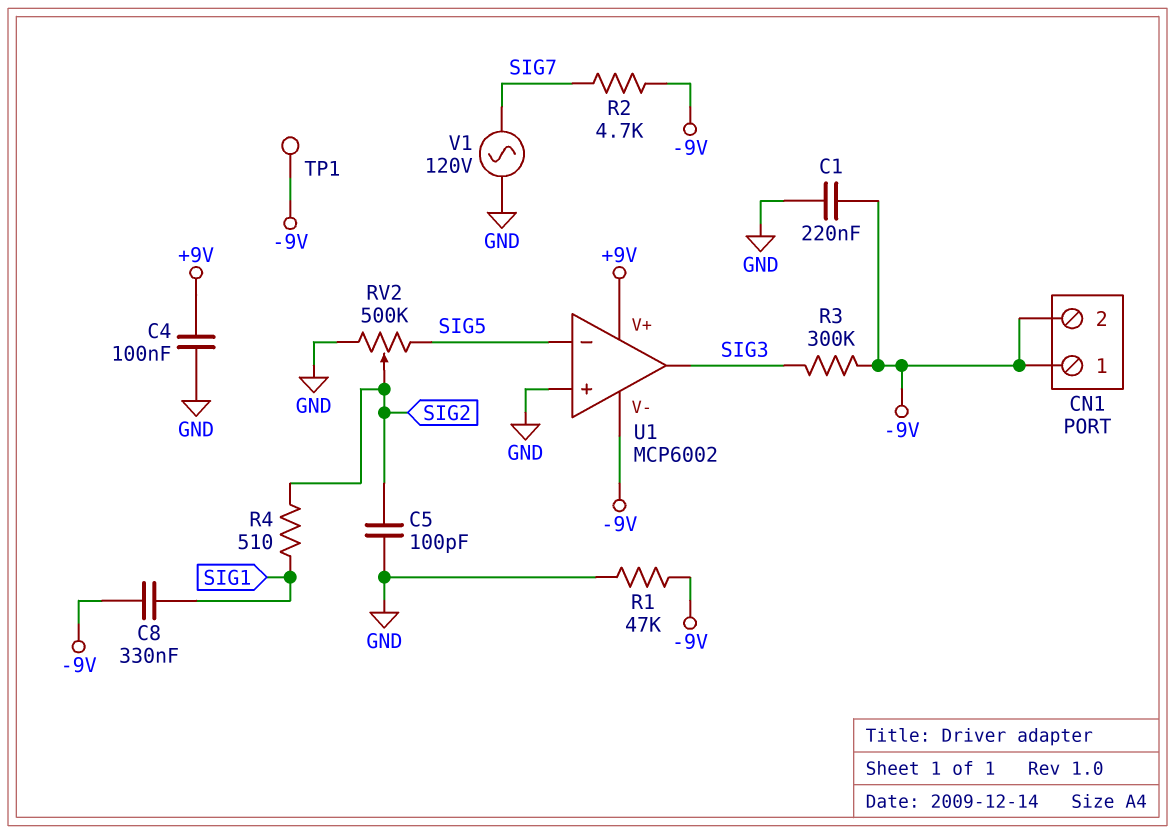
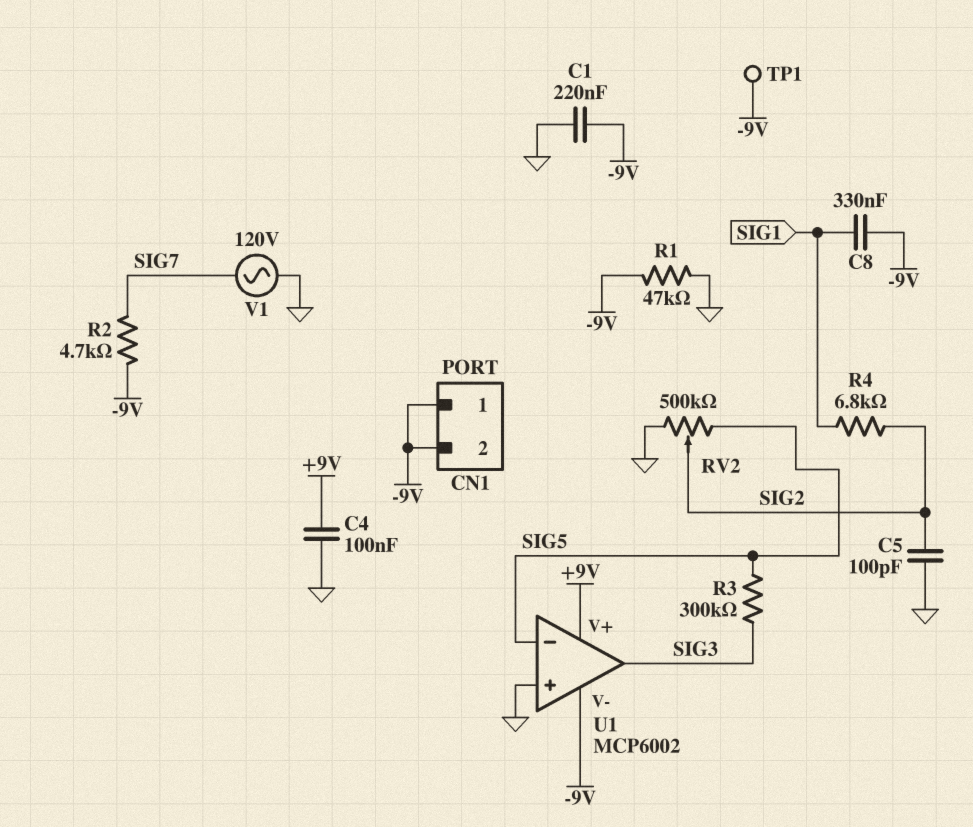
R3: 300k (-9V, SIG3) -> 300k (SIG3, SIG5)
R4: 510 (SIG1, SIG2) -> 6.8k (SIG1, SIG2)

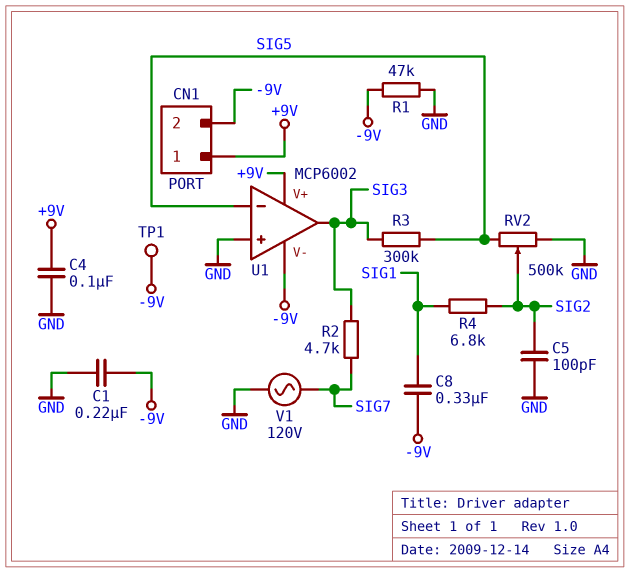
CN1 pin 1: -9V -> +9V
R2: 4.7k (-9V, SIG7) -> 4.7k (SIG3, SIG7)

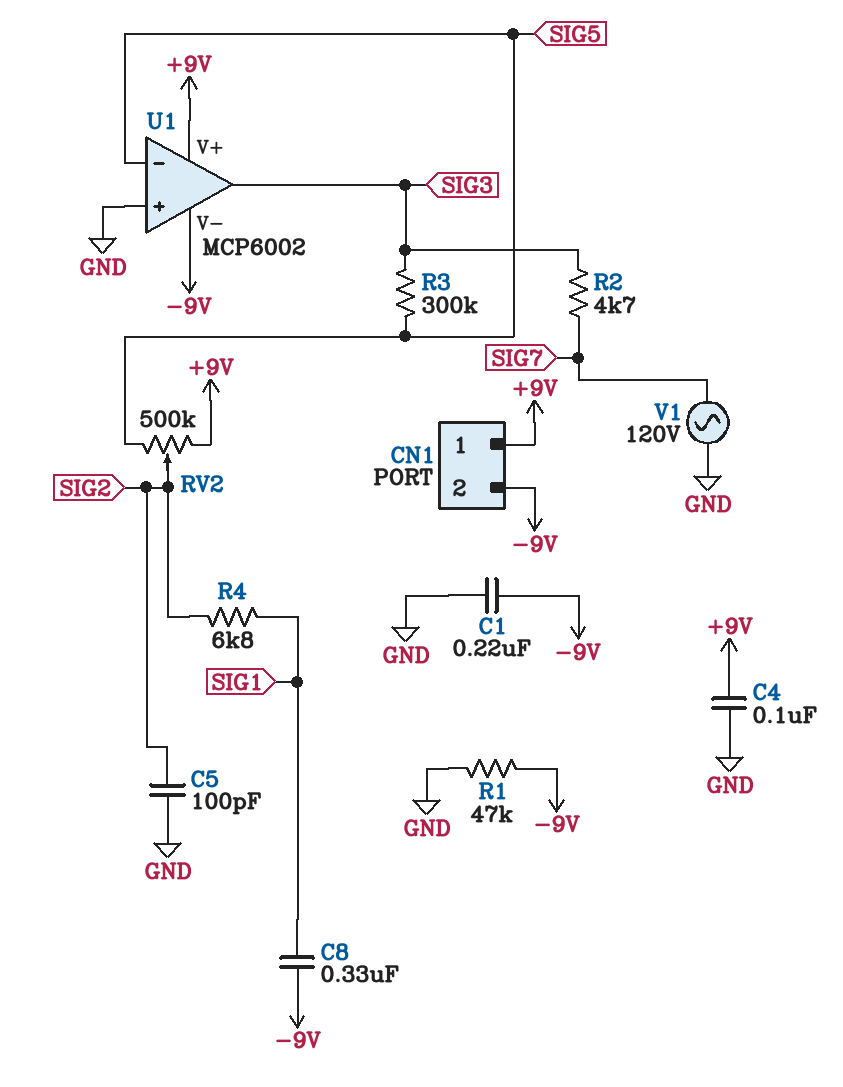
RV2: 500k (GND, SIG5, wiper SIG2) -> 500k (+9V, SIG5, wiper SIG2)
TP1: test point (-9V) -> none

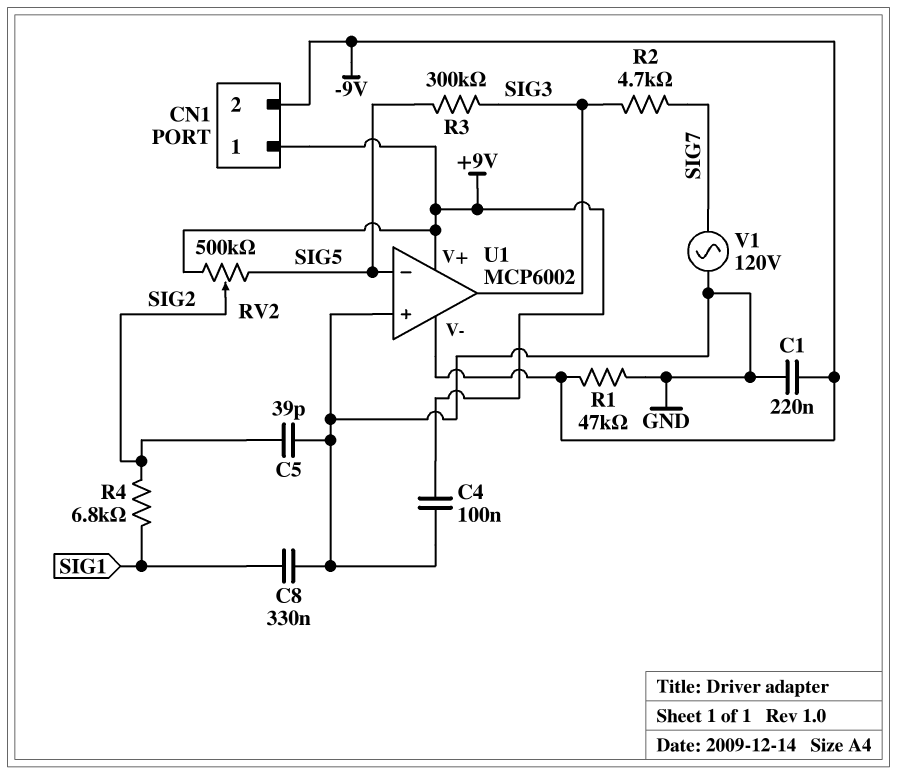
C5: 100pF (GND, SIG2) -> 39pF (GND, SIG2)
C8: 330nF (-9V, SIG1) -> 330nF (GND, SIG1)

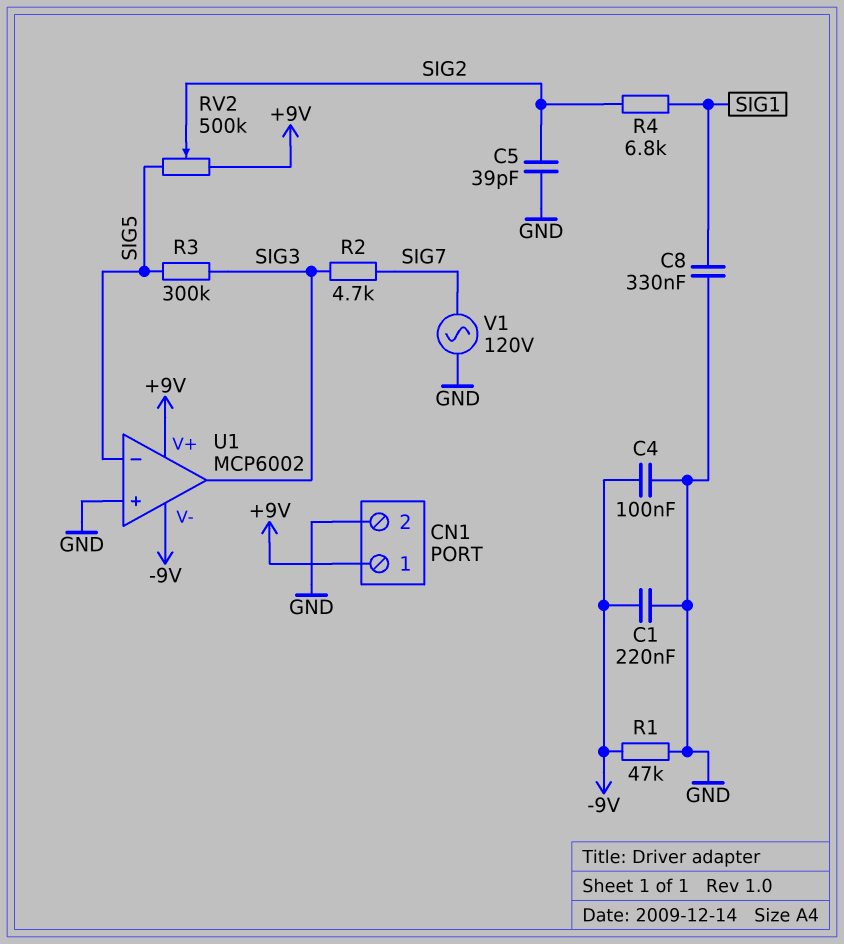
C4: 100nF (+9V, GND) -> 100nF (-9V, GND)
CN1 pin 2: -9V -> GND

